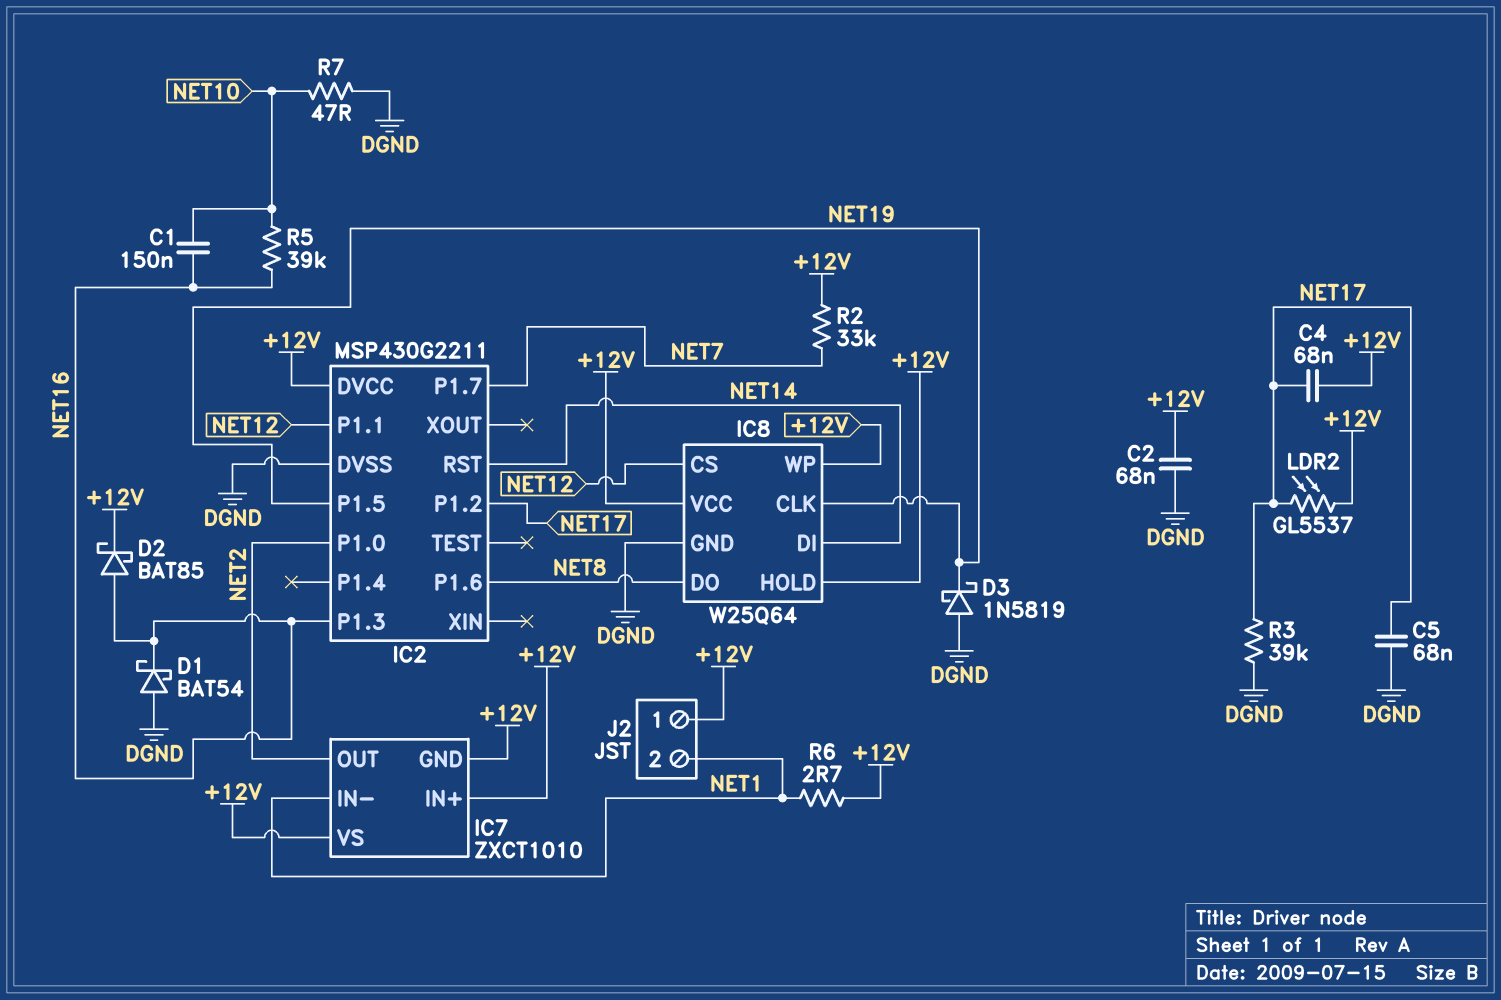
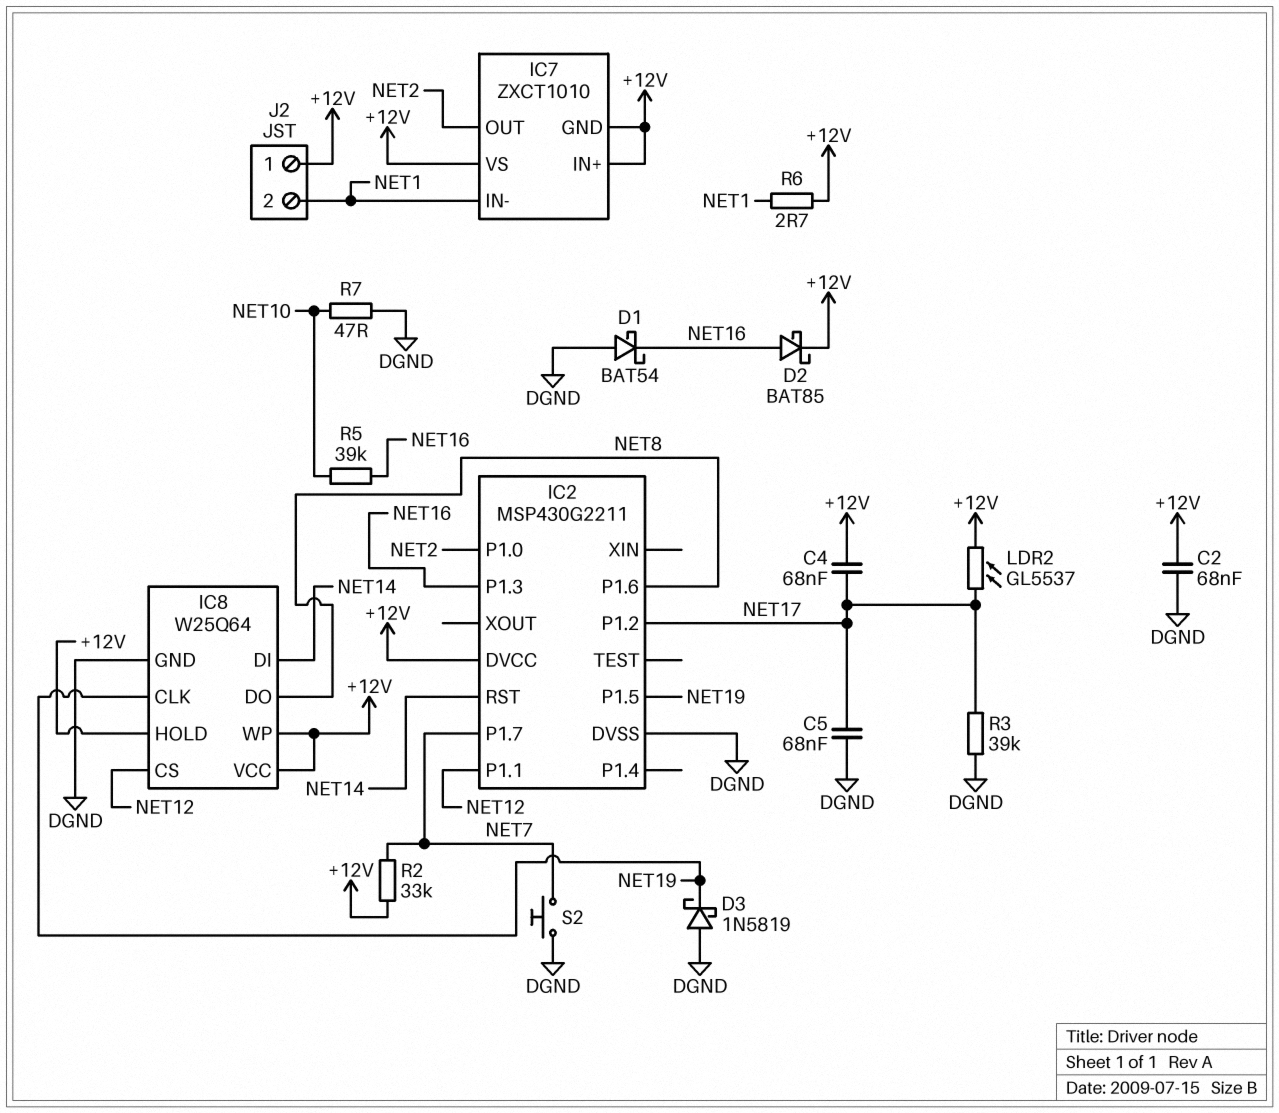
C1: 150nF (NET10, NET16) -> none
S2: none -> button (DGND, NET7)

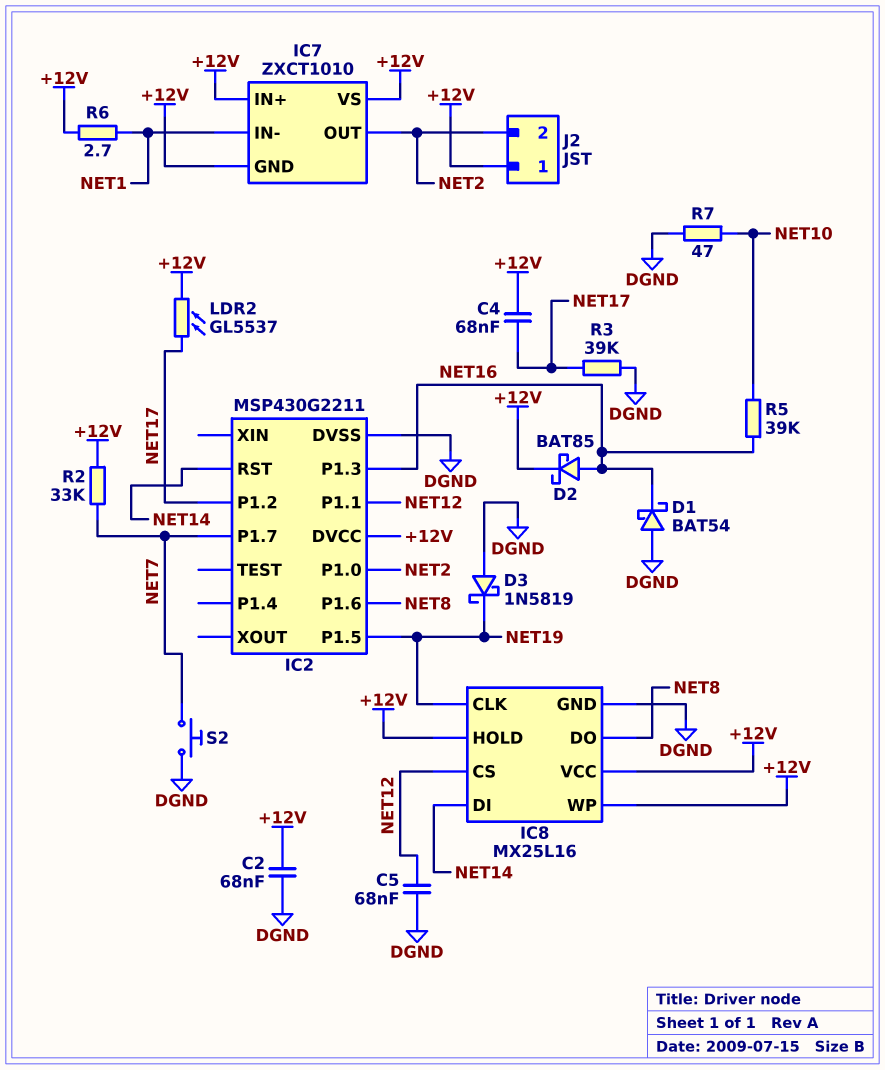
C5: 68nF (DGND, NET17) -> 68nF (DGND, NET12)
IC8: W25Q64 -> MX25L16
J2 pin 2: NET1 -> NET2

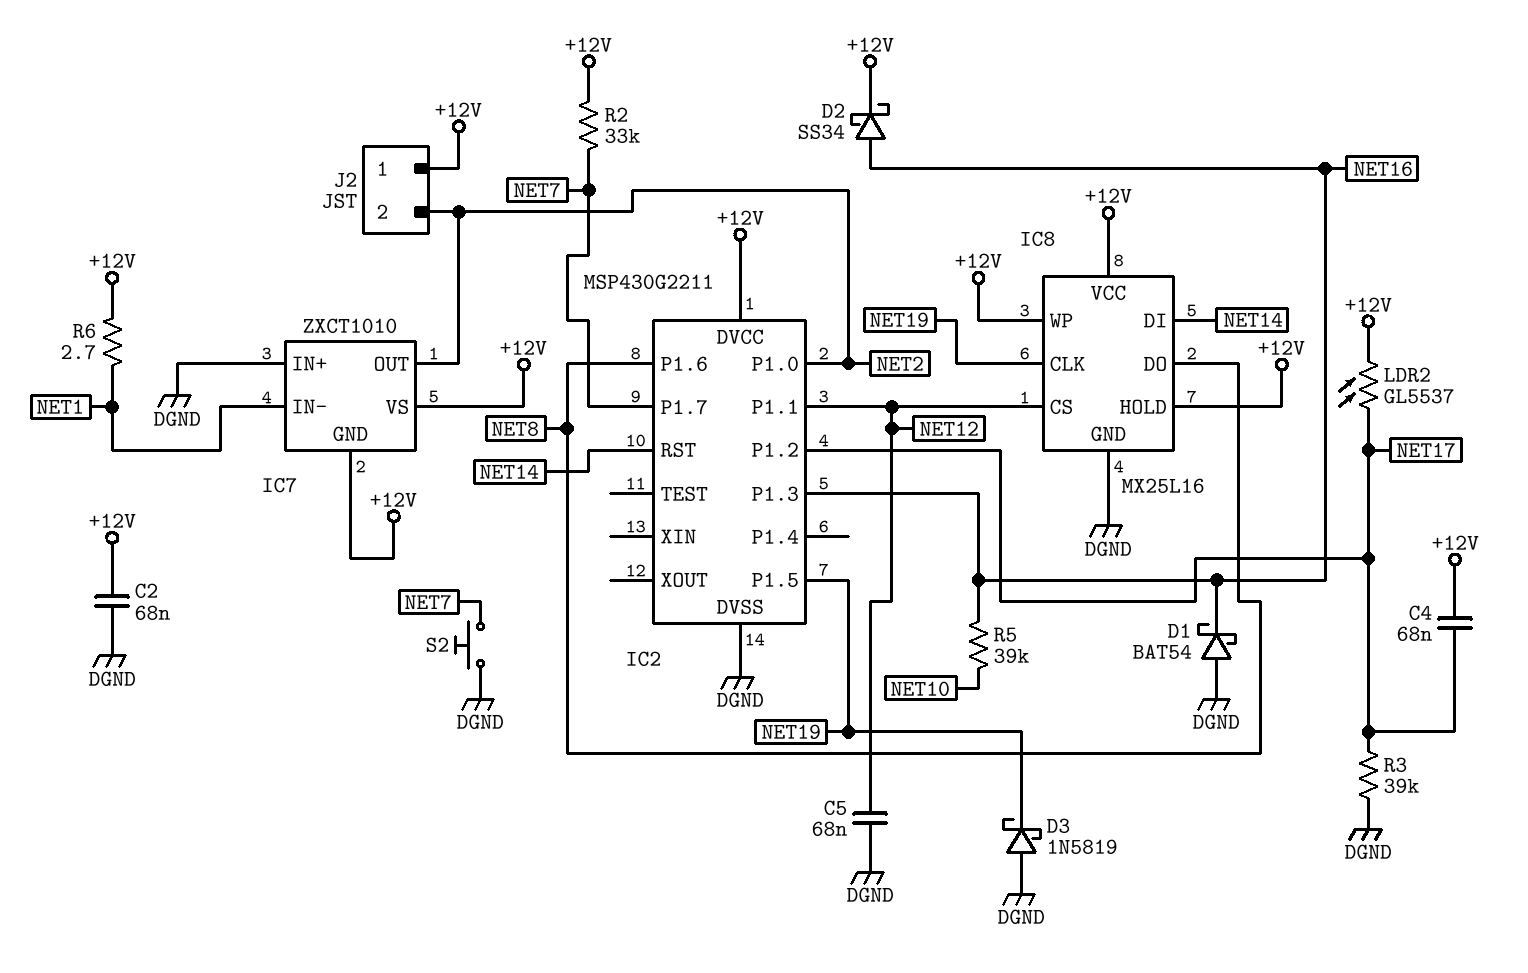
D2: schottky BAT85 (A NET16, K +12V) -> schottky SS34 (A NET16, K +12V)
IC7 pin IN+: +12V -> DGND
R7: 47 (DGND, NET10) -> none

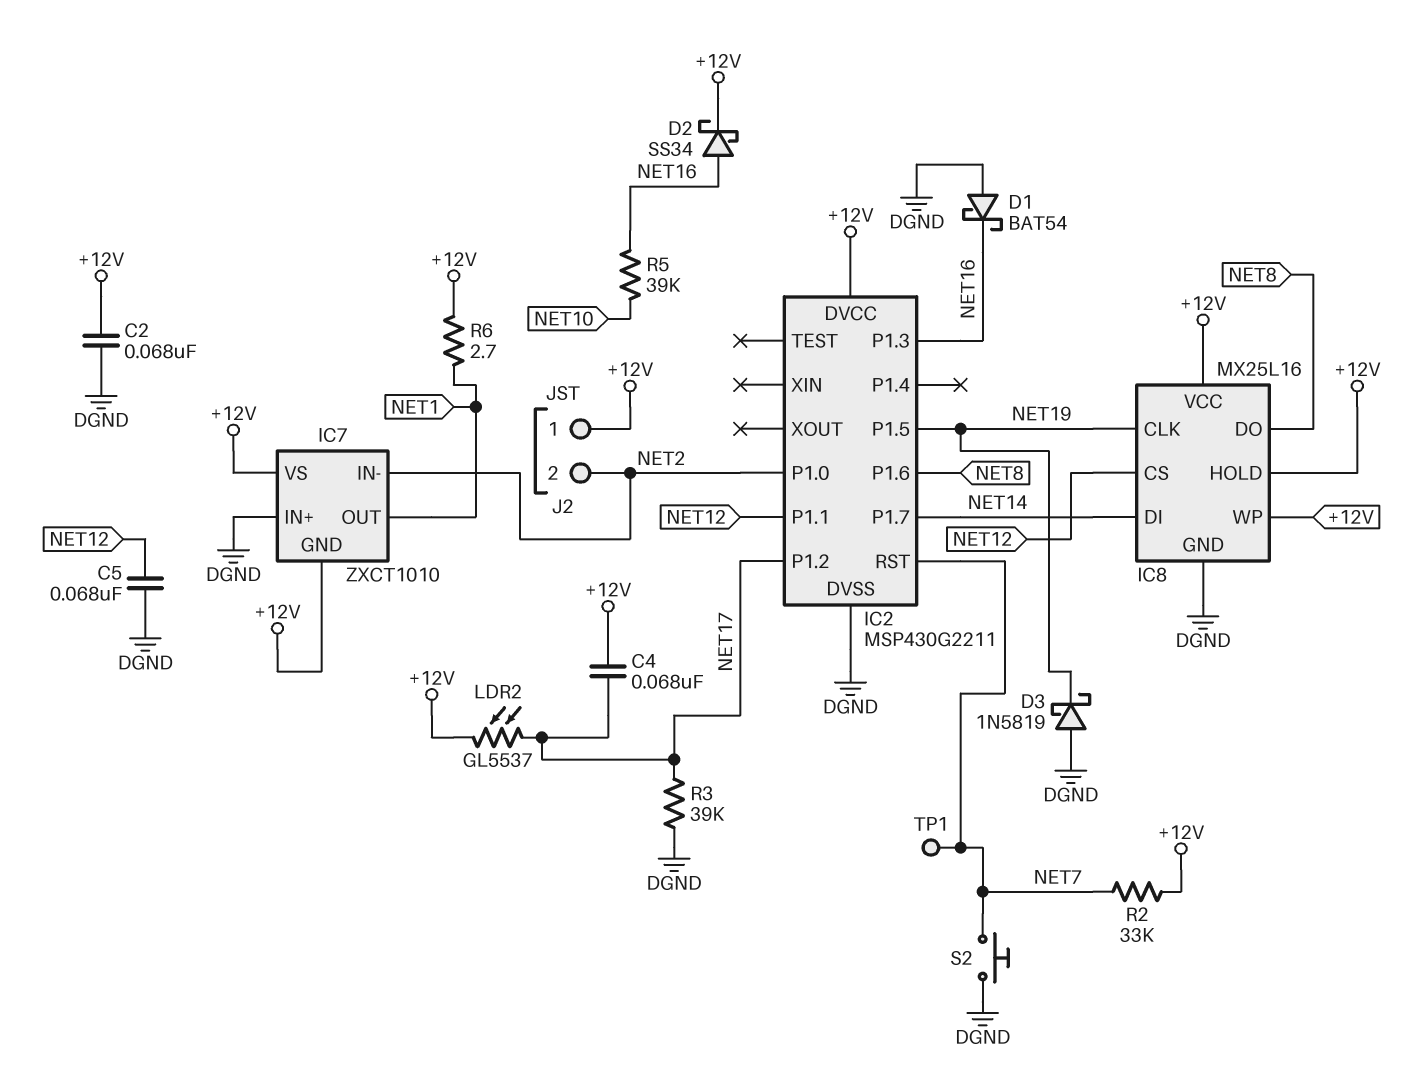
IC2 pin P1.7: NET7 -> NET14
IC2 pin RST: NET14 -> NET7
IC7 pin IN-: NET1 -> NET2
IC7 pin OUT: NET2 -> NET1
TP1: none -> test point (NET7)

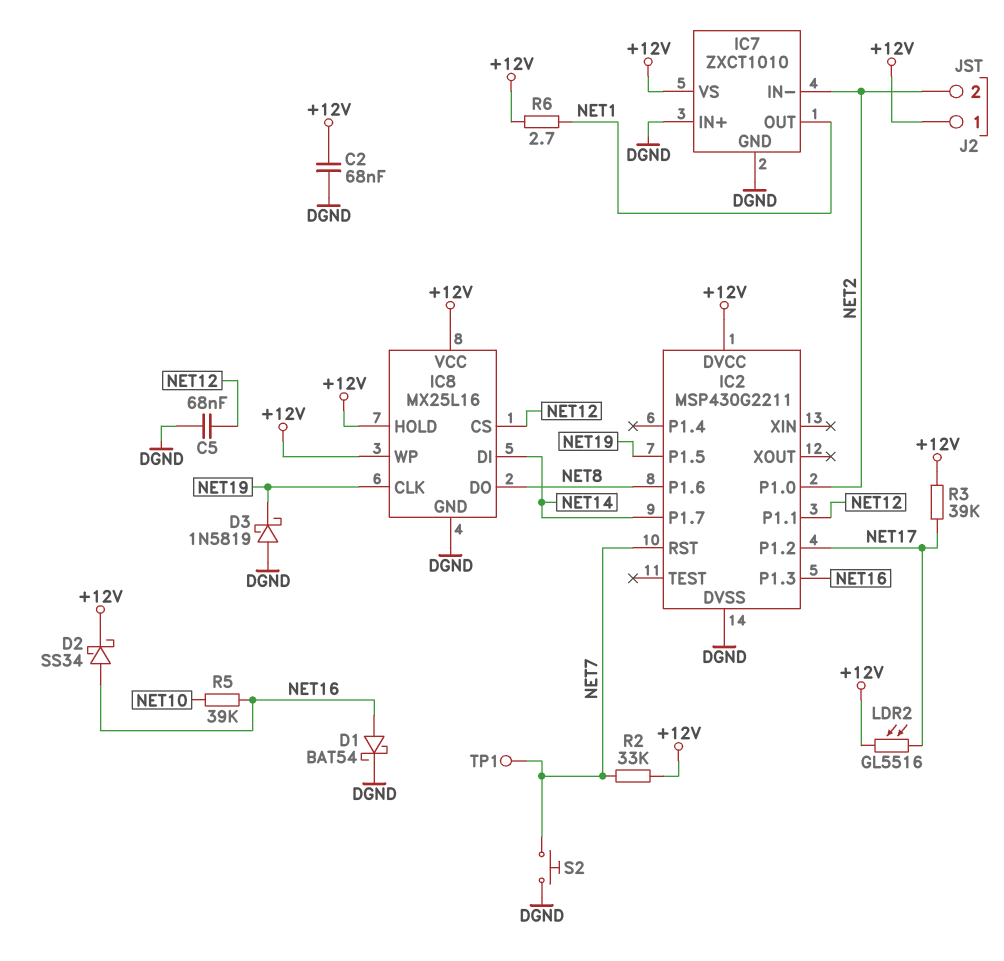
C4: 68nF (+12V, NET17) -> none
D1: schottky BAT54 (A DGND, K NET16) -> schottky BAT54 (A NET16, K DGND)
IC7 pin GND: +12V -> DGND
LDR2: GL5537 (+12V, NET17) -> GL5516 (+12V, NET17)
R3: 39k (DGND, NET17) -> 39k (+12V, NET17)

